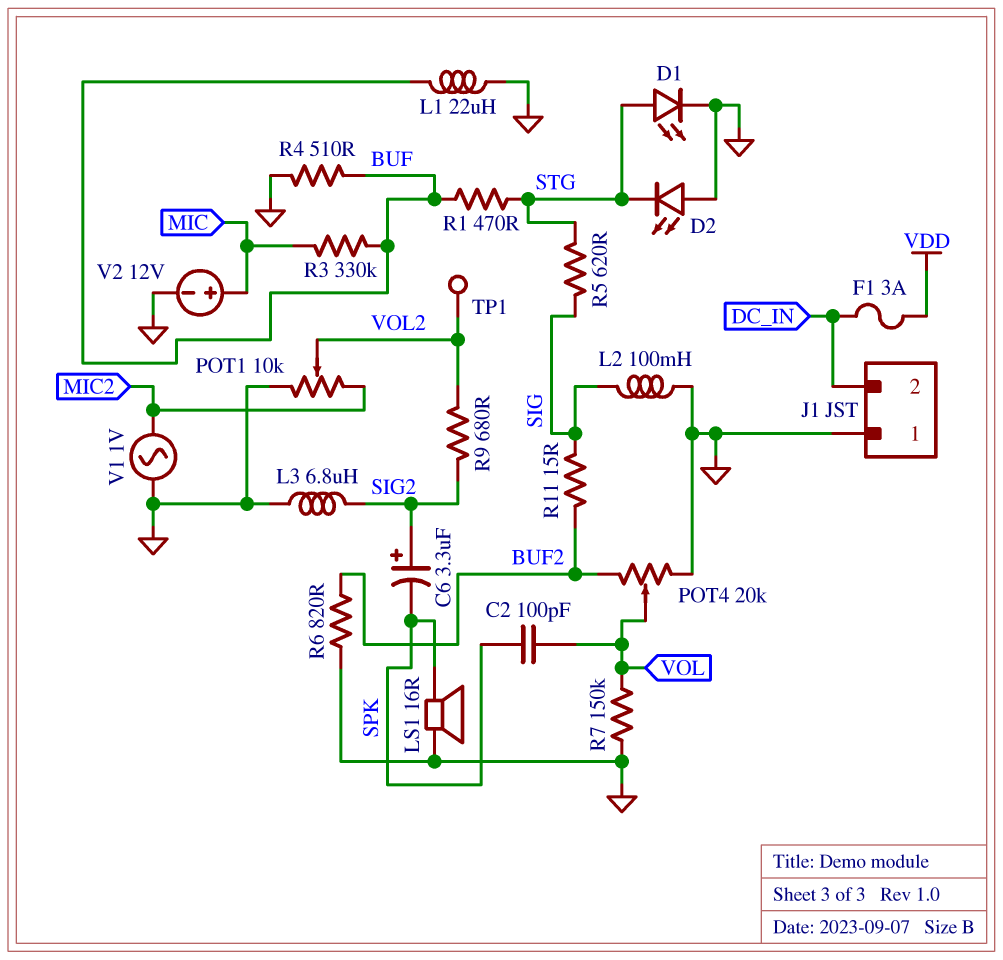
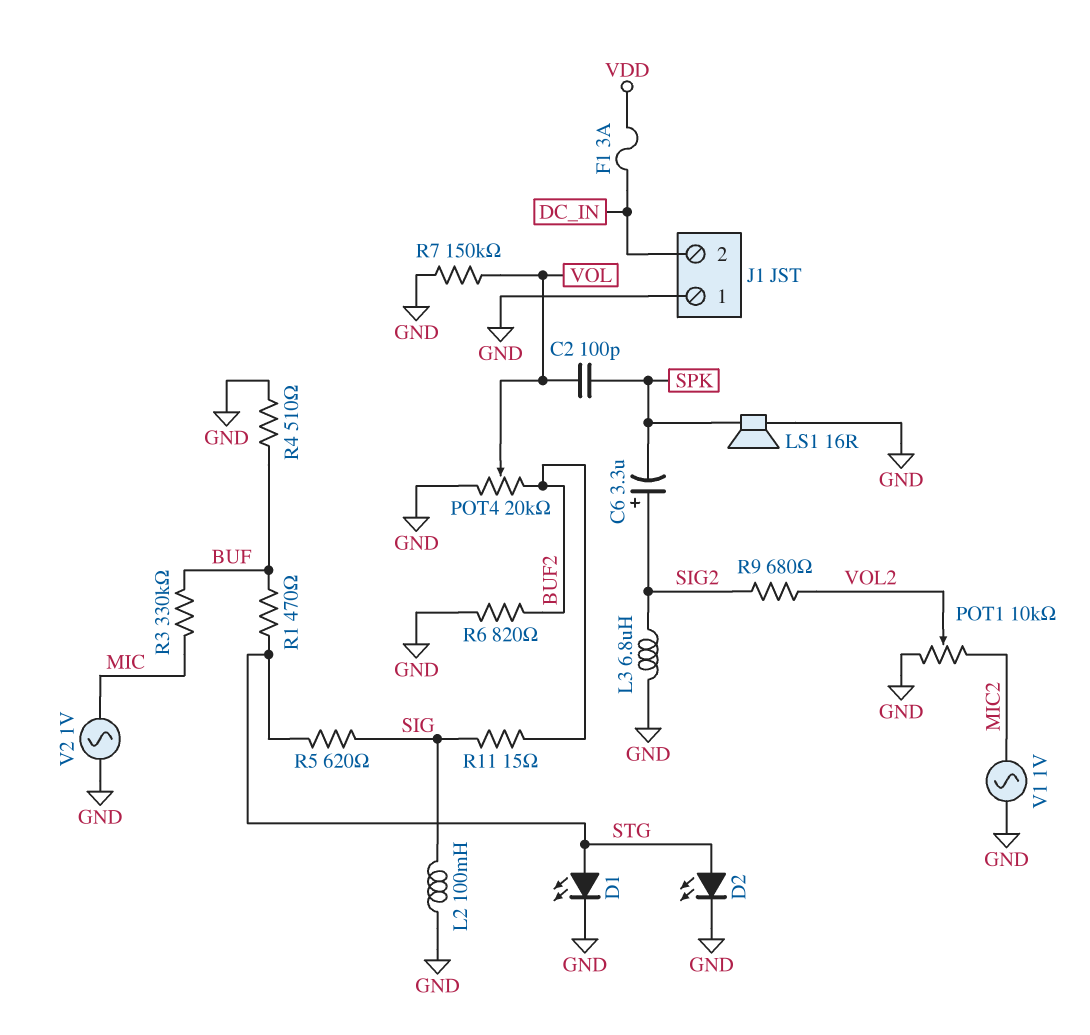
D2: LED (A GND, K STG) -> LED (A STG, K GND)
L1: 22uH (BUF, GND) -> none
TP1: test point (VOL2) -> none
V2: 12V (plus MIC, minus GND) -> AC 1V (GND, MIC)

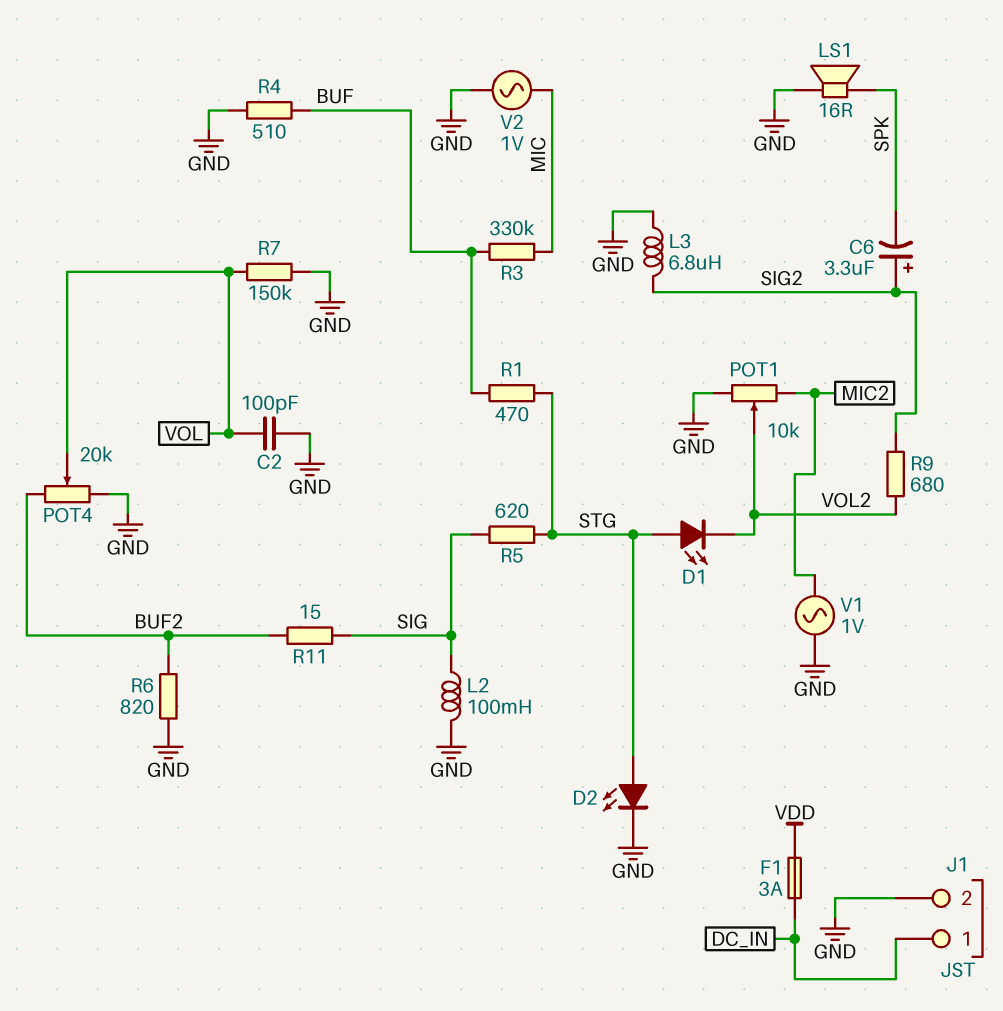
C2: 100pF (SPK, VOL) -> 100pF (GND, VOL)
D1: LED (A STG, K GND) -> LED (A STG, K VOL2)
J1 pin 1: GND -> DC_IN
J1 pin 2: DC_IN -> GND

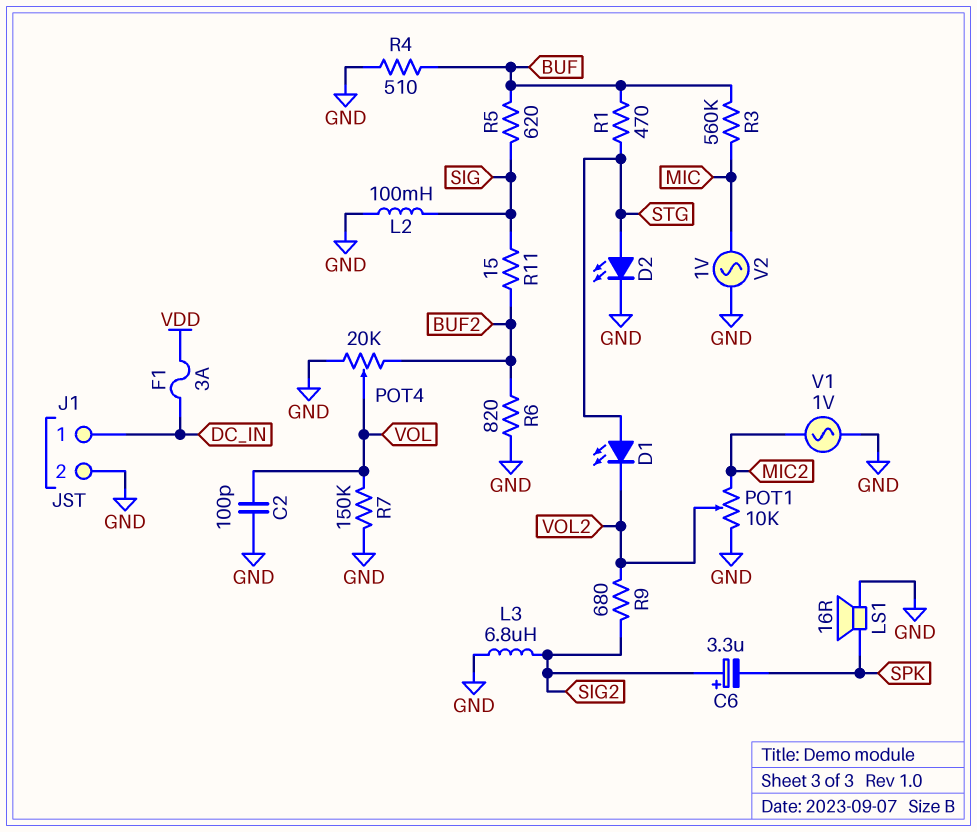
R3: 330k (BUF, MIC) -> 560k (BUF, MIC)
R5: 620 (SIG, STG) -> 620 (BUF, SIG)

